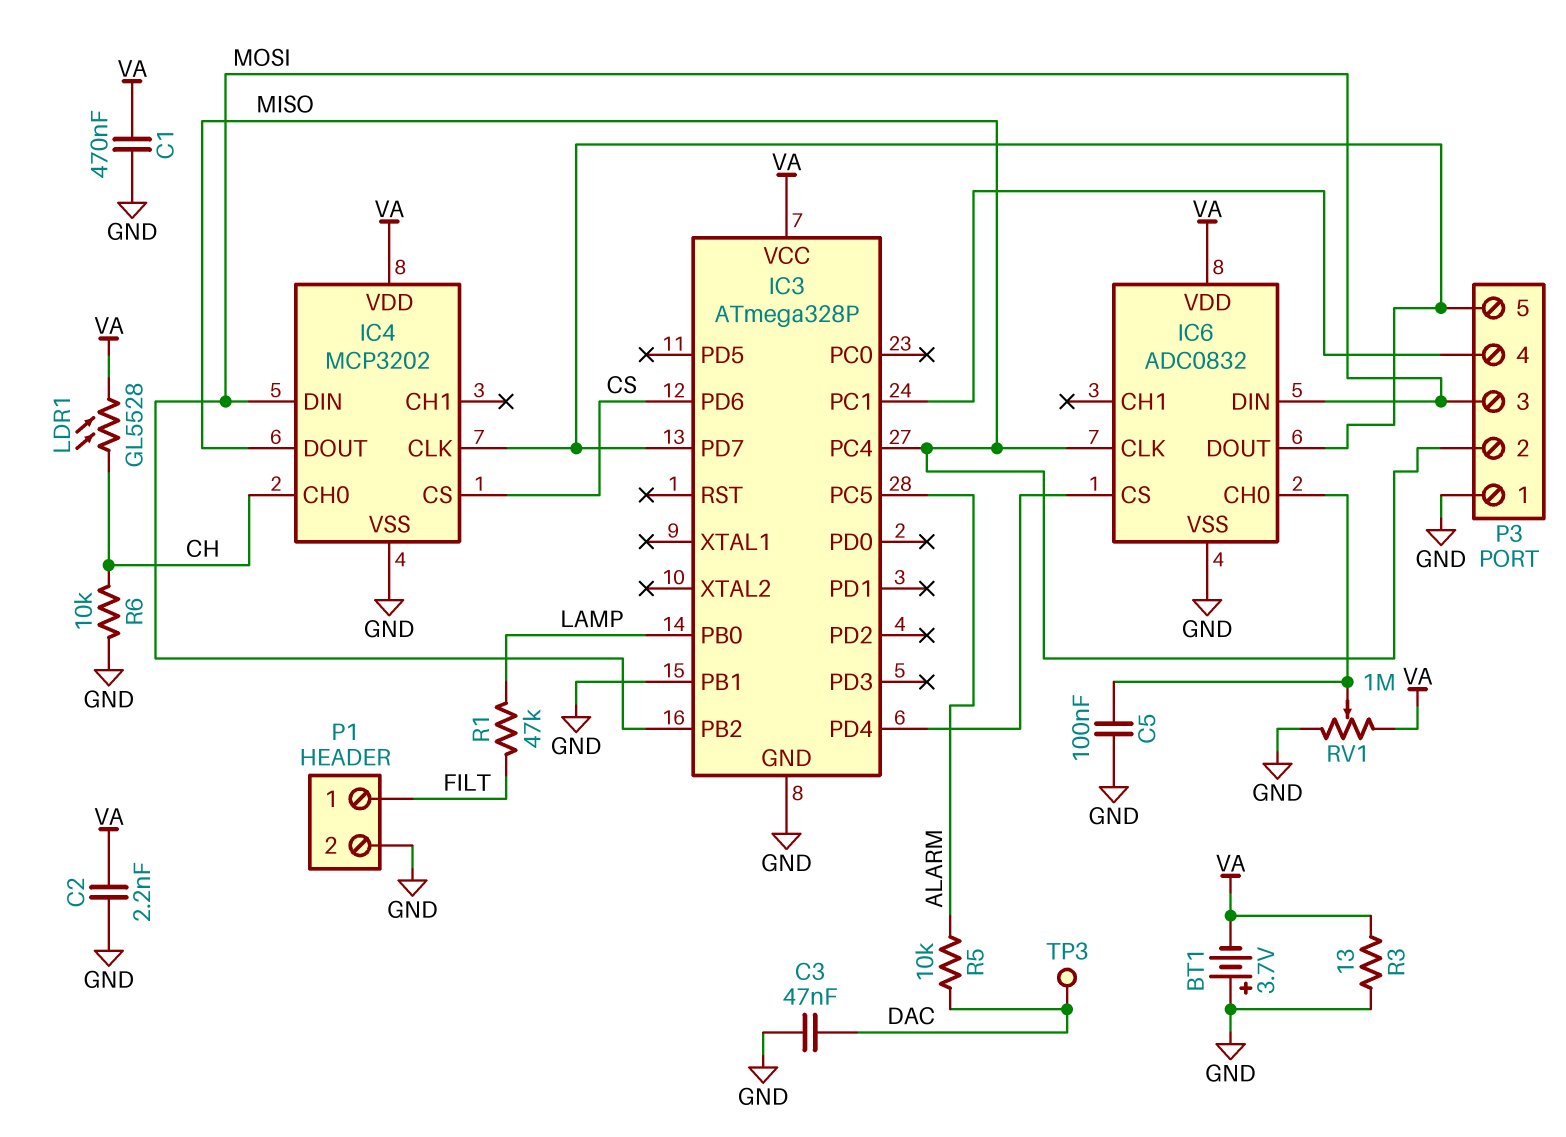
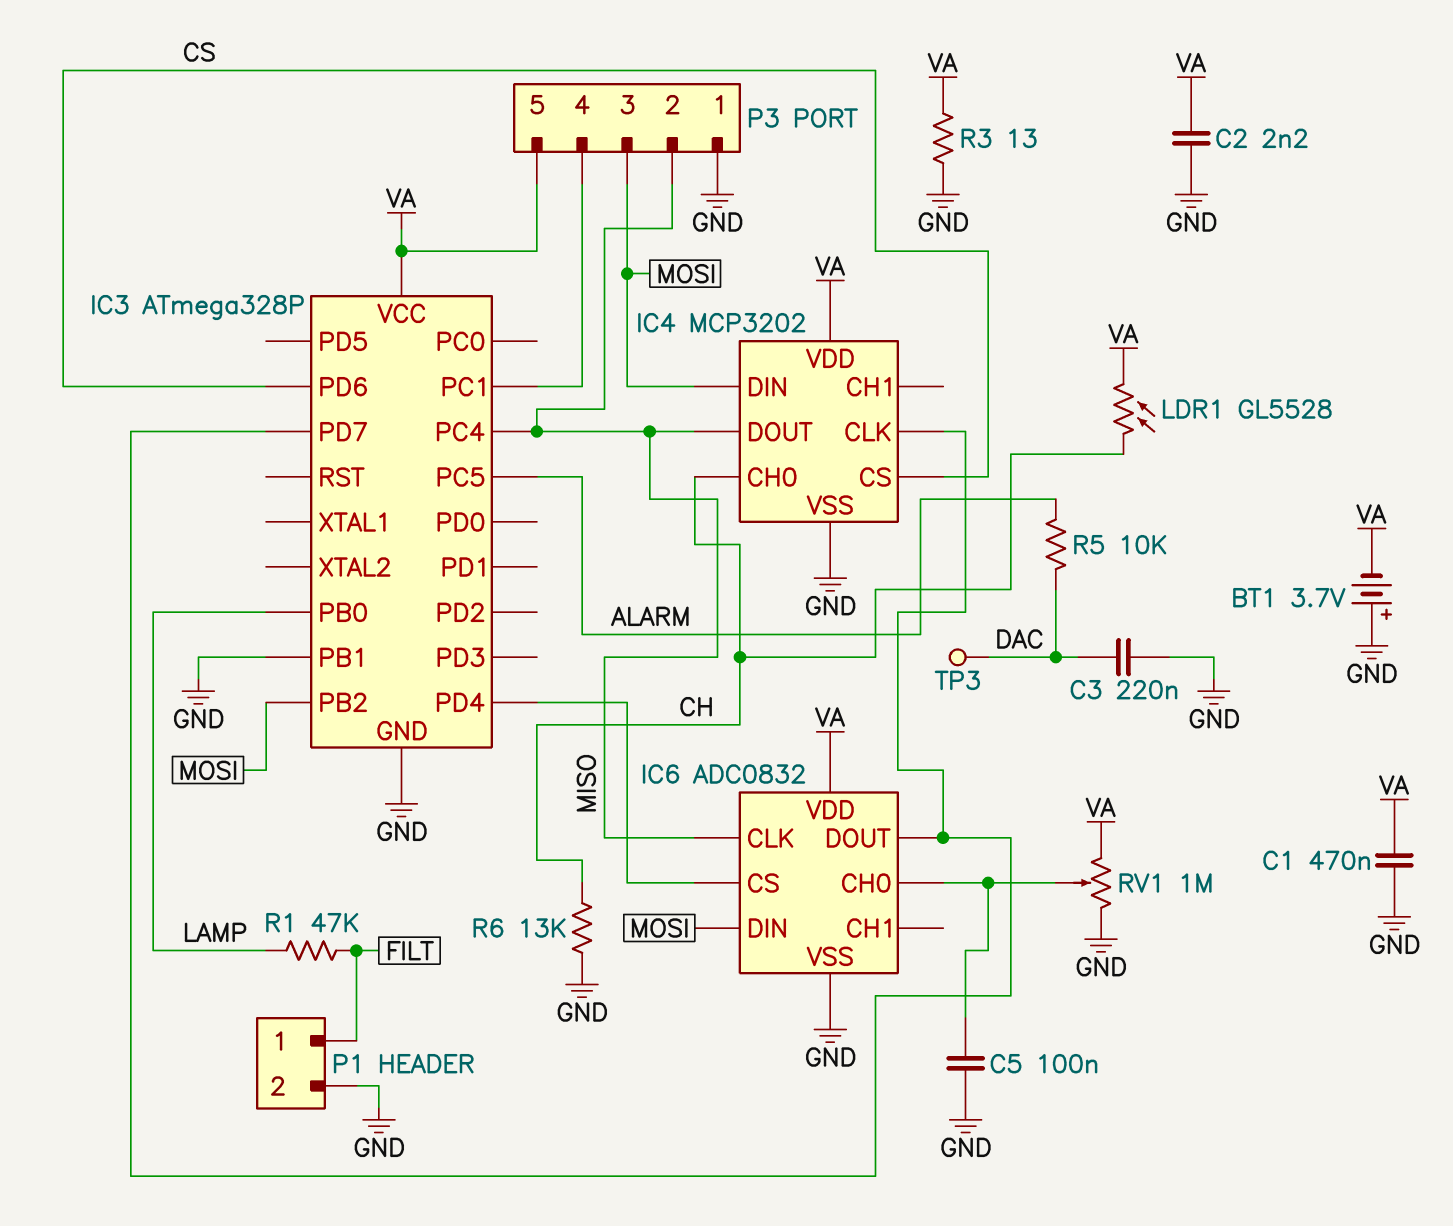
C3: 47nF (DAC, GND) -> 220nF (DAC, GND)
P3 pin 5: IC3/PD7 -> VA
R6: 10k (CH, GND) -> 13k (CH, GND)

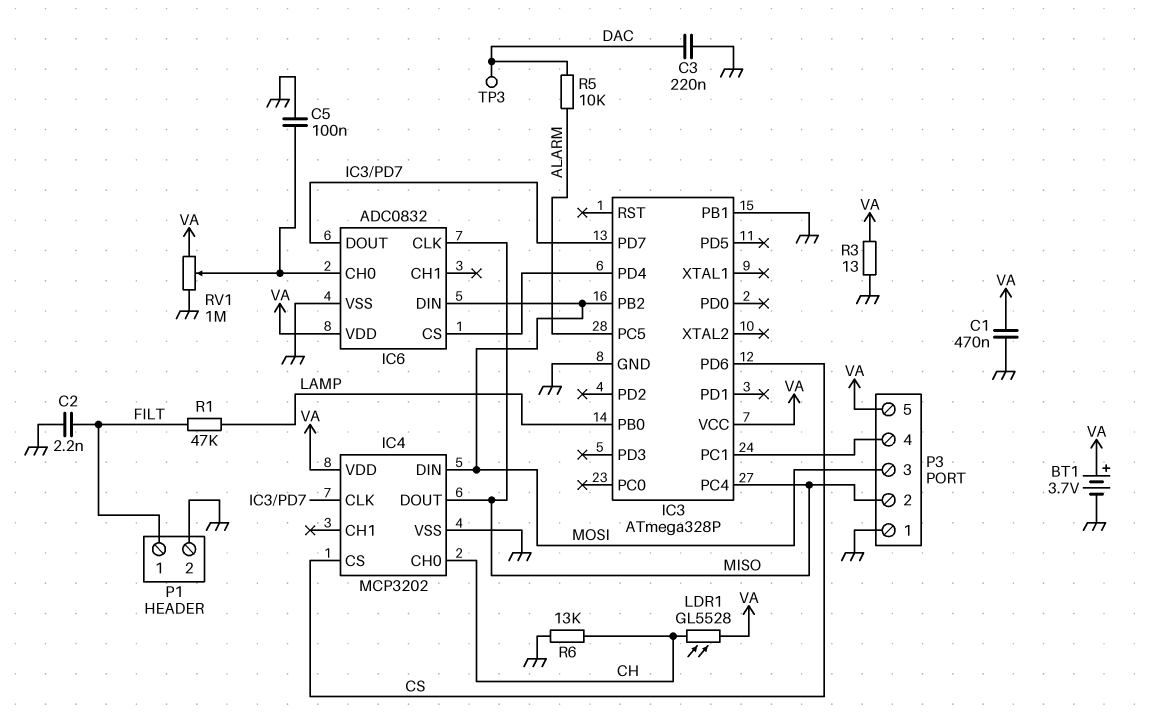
BT1: 3.7V (plus GND, minus VA) -> 3.7V (plus VA, minus GND)
C2: 2.2nF (GND, VA) -> 2.2nF (FILT, GND)

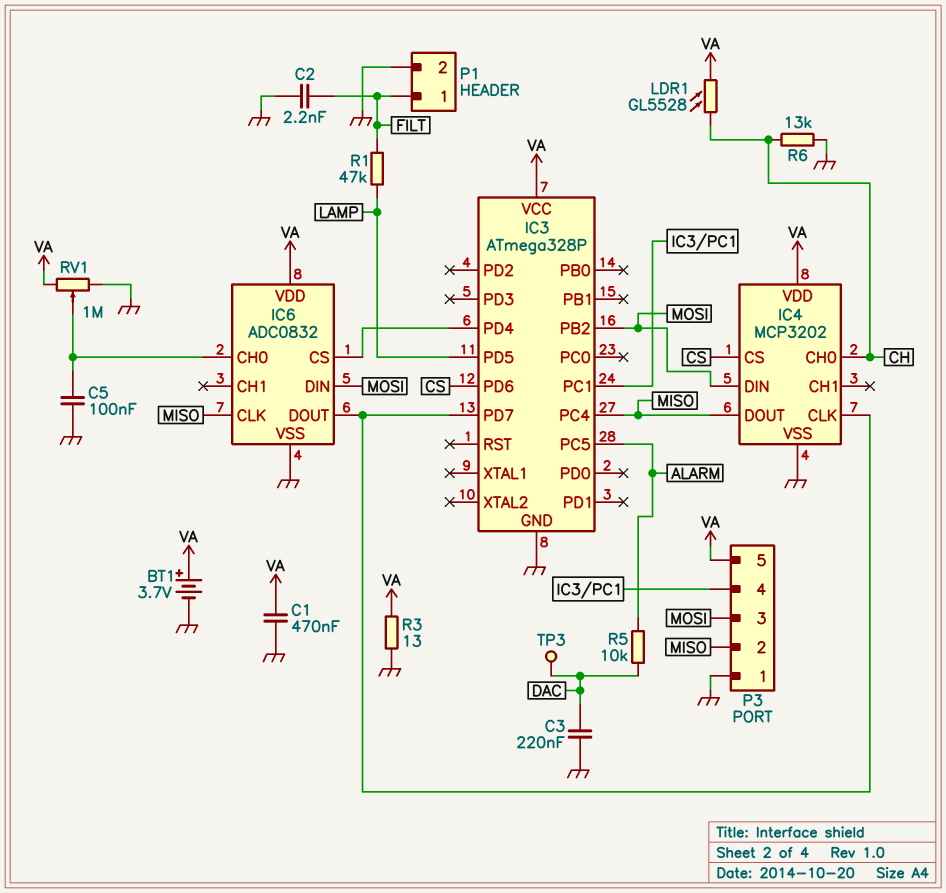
IC3 pin PB0: LAMP -> none
IC3 pin PB1: GND -> none
IC3 pin PD5: none -> LAMP

